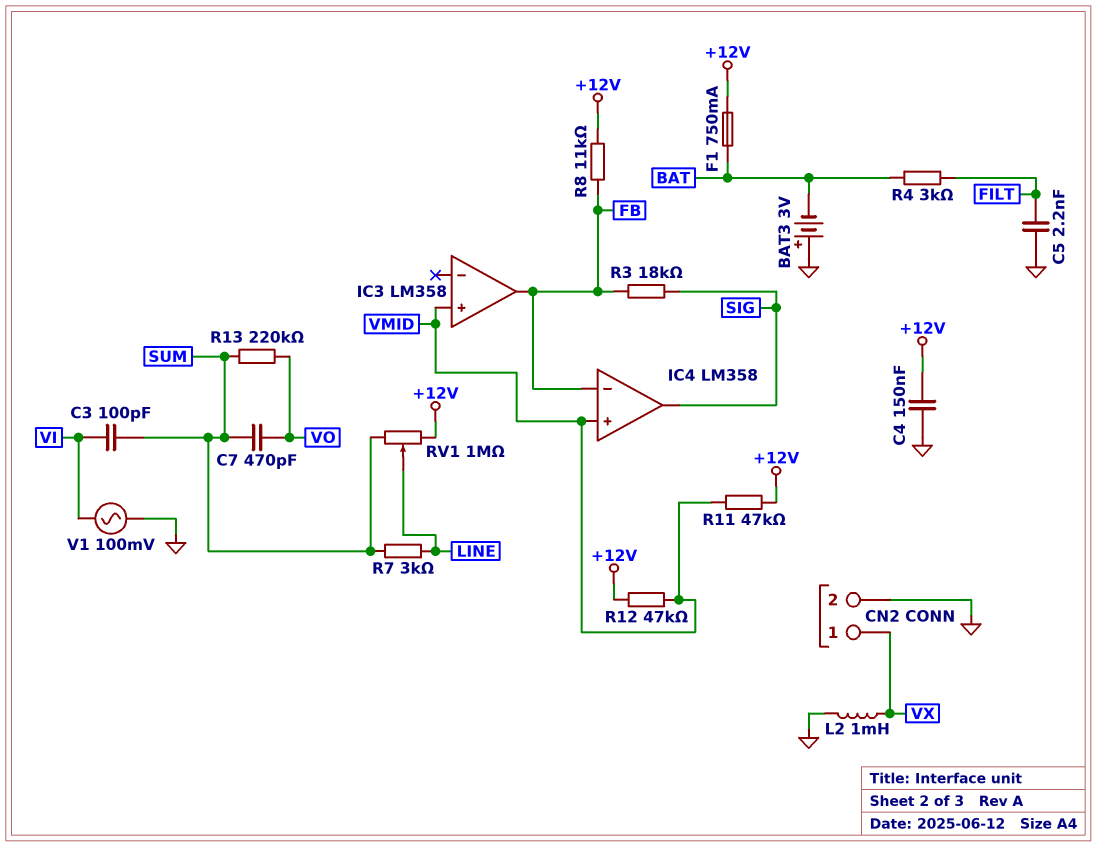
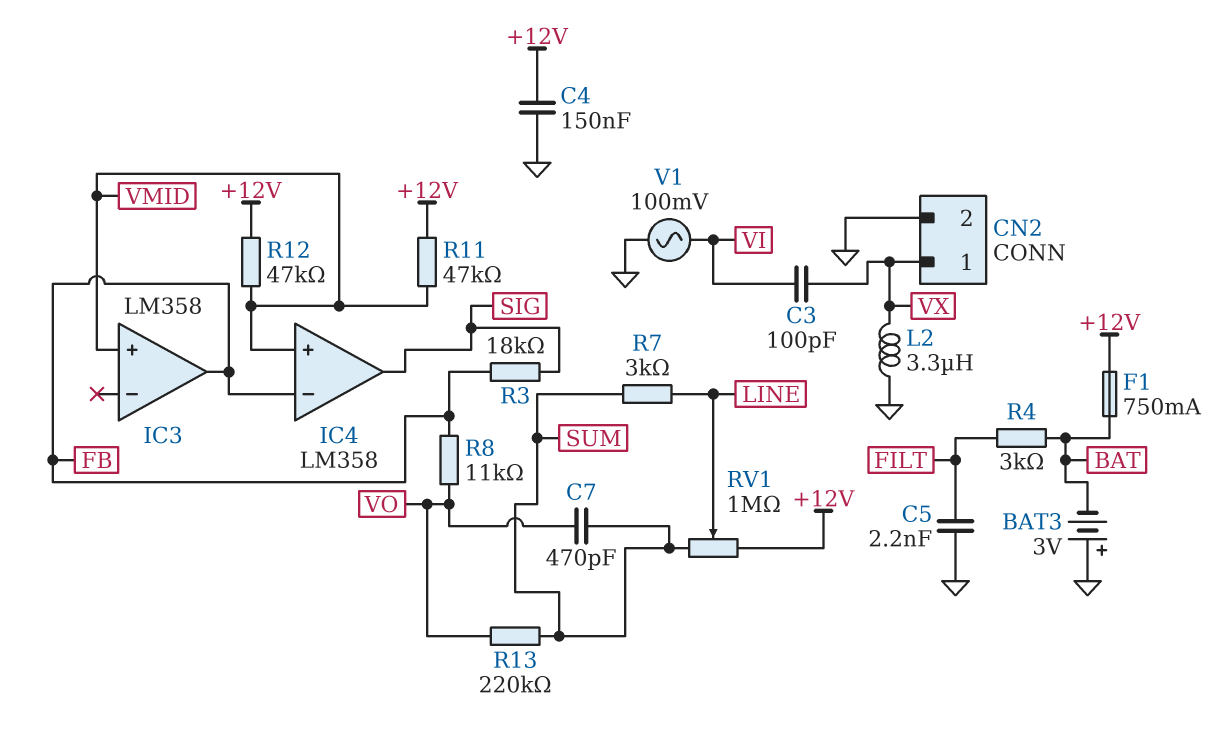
C3: 100pF (SUM, VI) -> 100pF (VI, VX)
L2: 1mH (GND, VX) -> 3.3uH (GND, VX)
R8: 11k (+12V, FB) -> 11k (FB, VO)

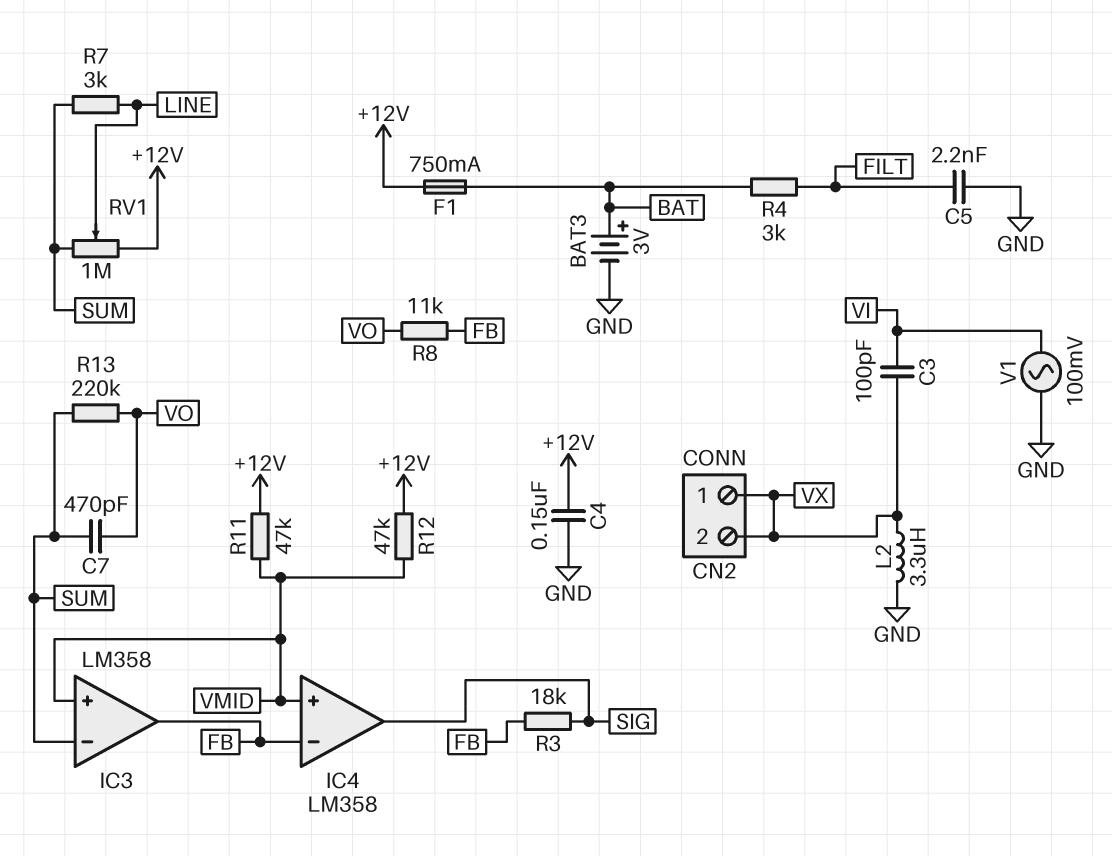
BAT3: 3V (plus GND, minus BAT) -> 3V (plus BAT, minus GND)
CN2 pin 2: GND -> VX
IC3 pin in-: none -> SUM

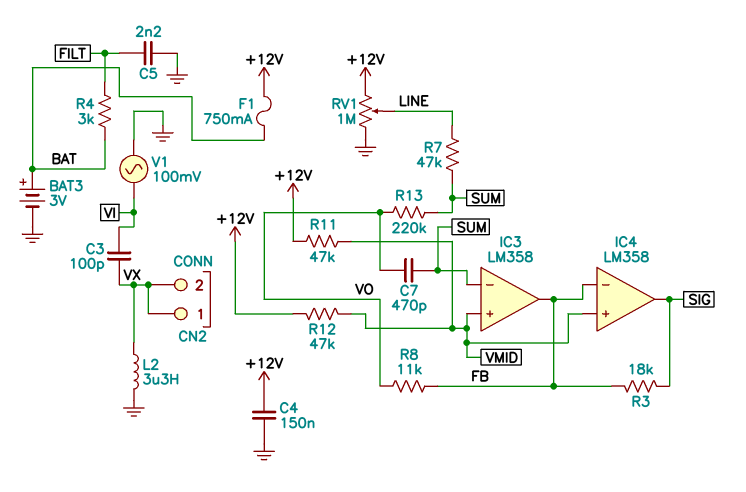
R7: 3k (LINE, SUM) -> 47k (LINE, SUM)
RV1: 1M (+12V, SUM, wiper LINE) -> 1M (+12V, GND, wiper LINE)

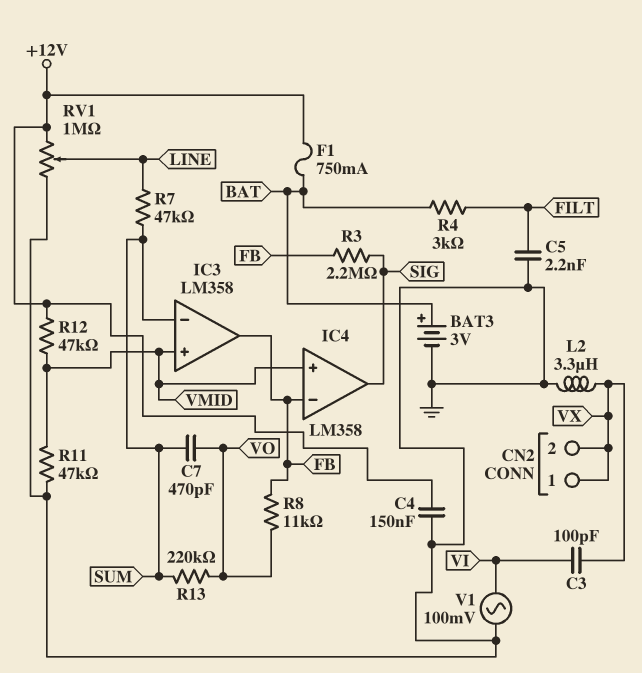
R3: 18k (FB, SIG) -> 2.2M (FB, SIG)
R11: 47k (+12V, VMID) -> 47k (GND, VMID)

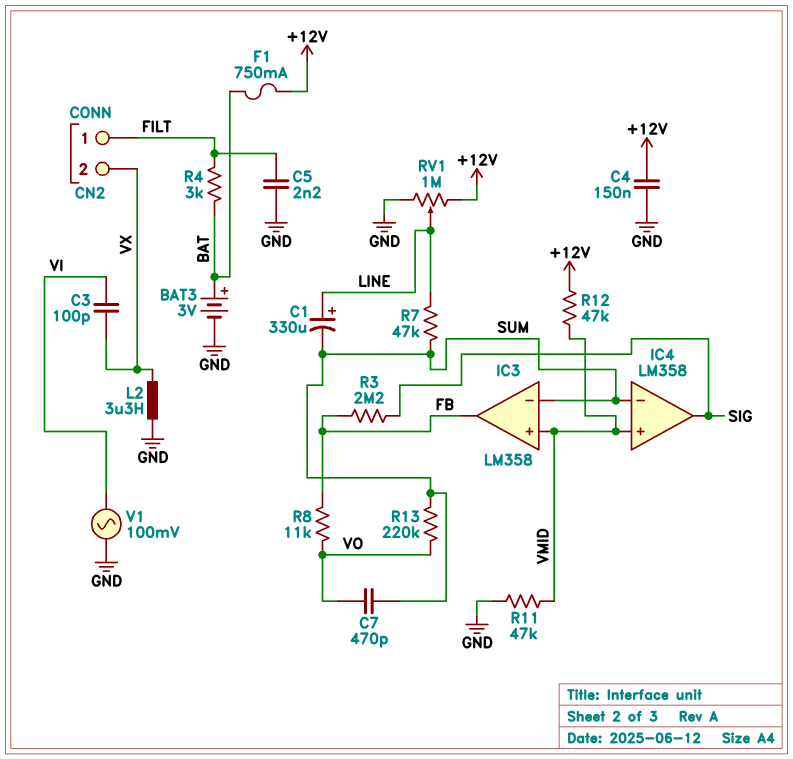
C1: none -> 330uF (plus LINE, minus SUM)
CN2 pin 1: VX -> FILT
IC4 pin in-: FB -> SUM

